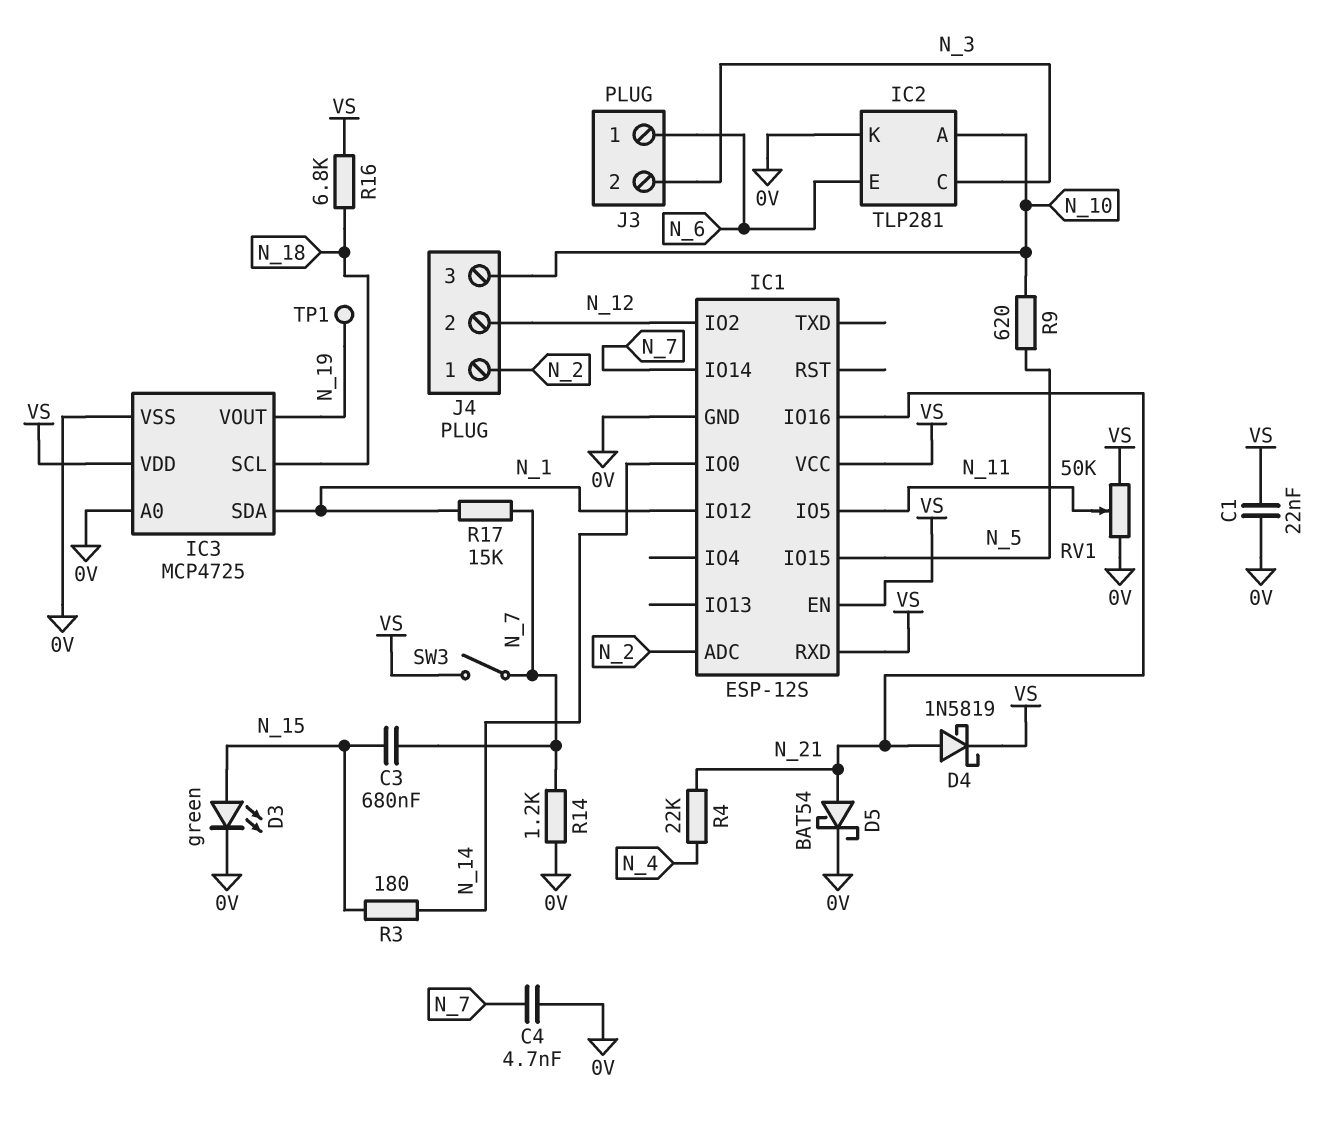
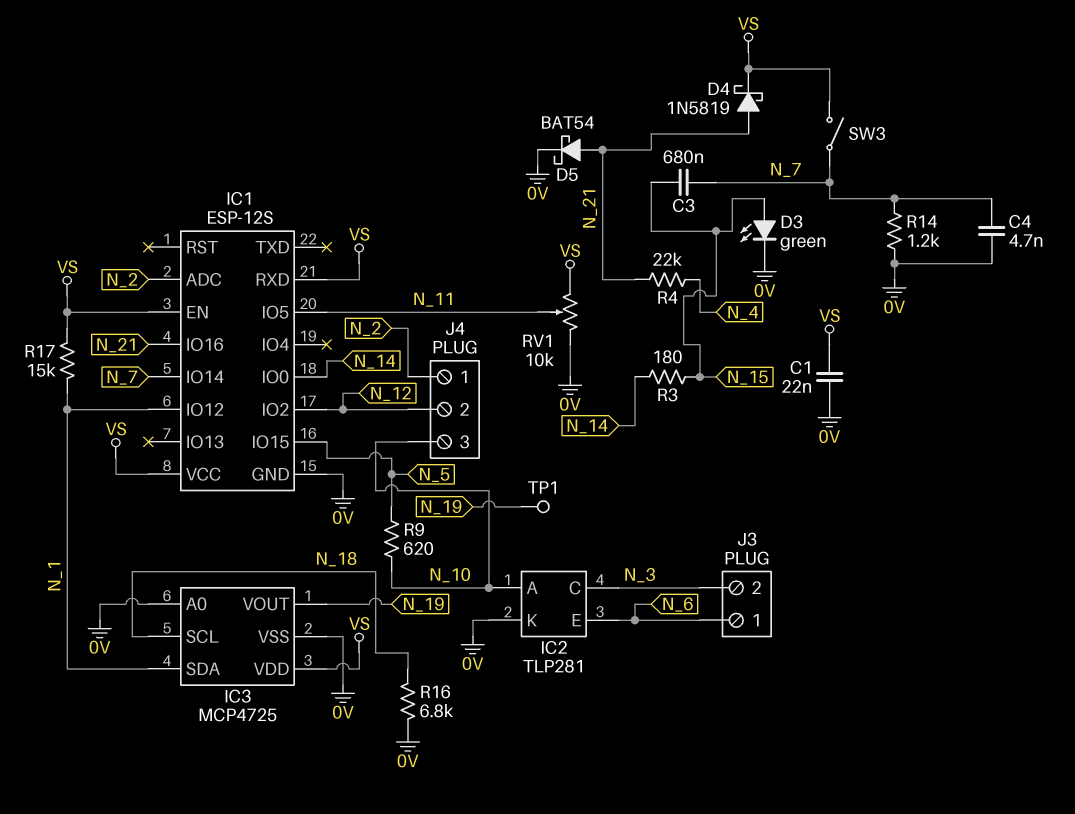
R16: 6.8k (N_18, VS) -> 6.8k (0V, N_18)
R17: 15k (N_1, N_7) -> 15k (N_1, VS)
RV1: 50k (0V, VS, wiper N_11) -> 10k (0V, VS, wiper N_11)

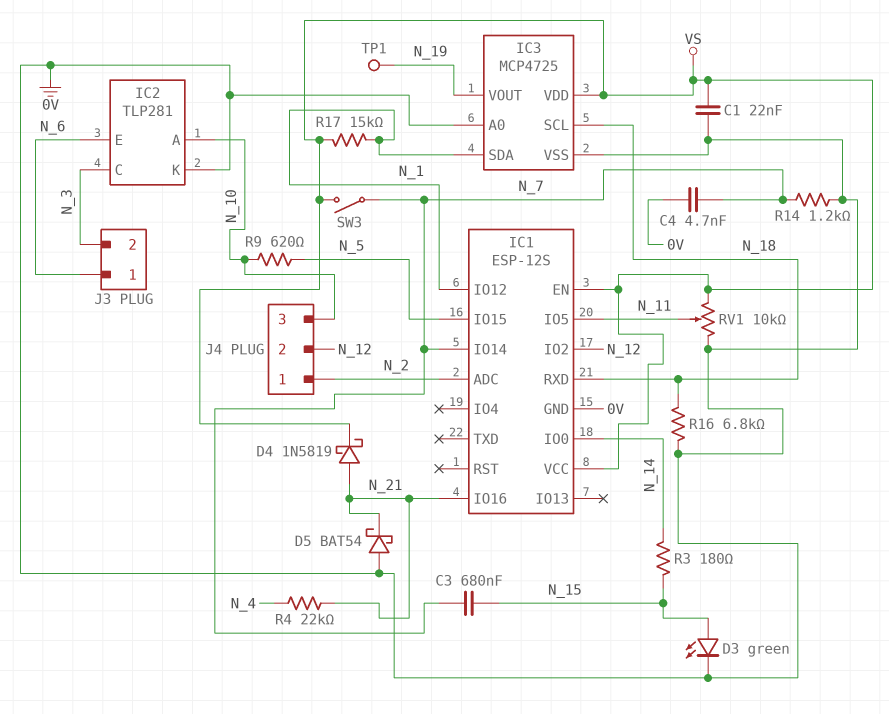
D5: schottky BAT54 (A N_21, K 0V) -> schottky BAT54 (A 0V, K N_21)
IC1 pin RXD: VS -> N_18

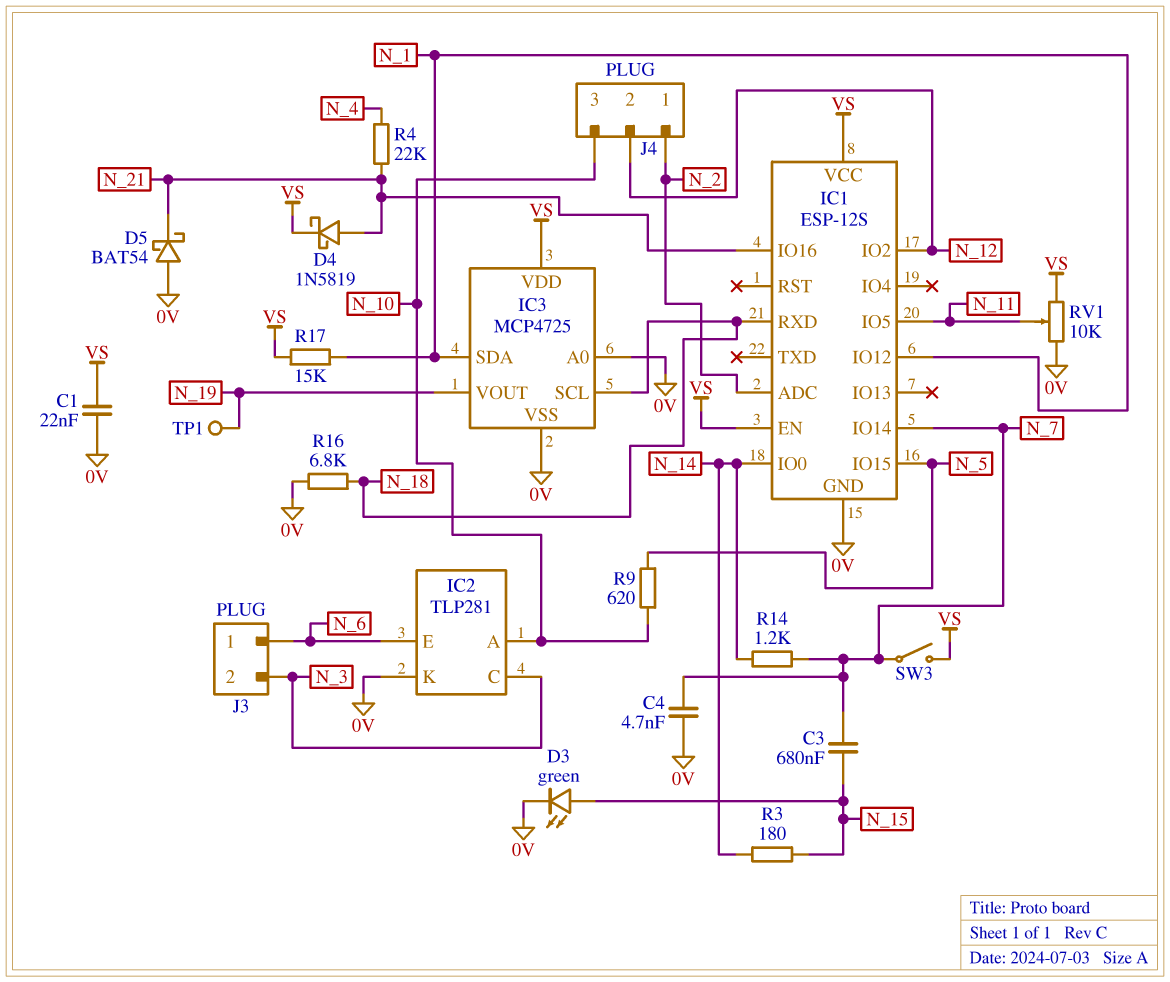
R14: 1.2k (0V, N_7) -> 1.2k (N_7, N_14)

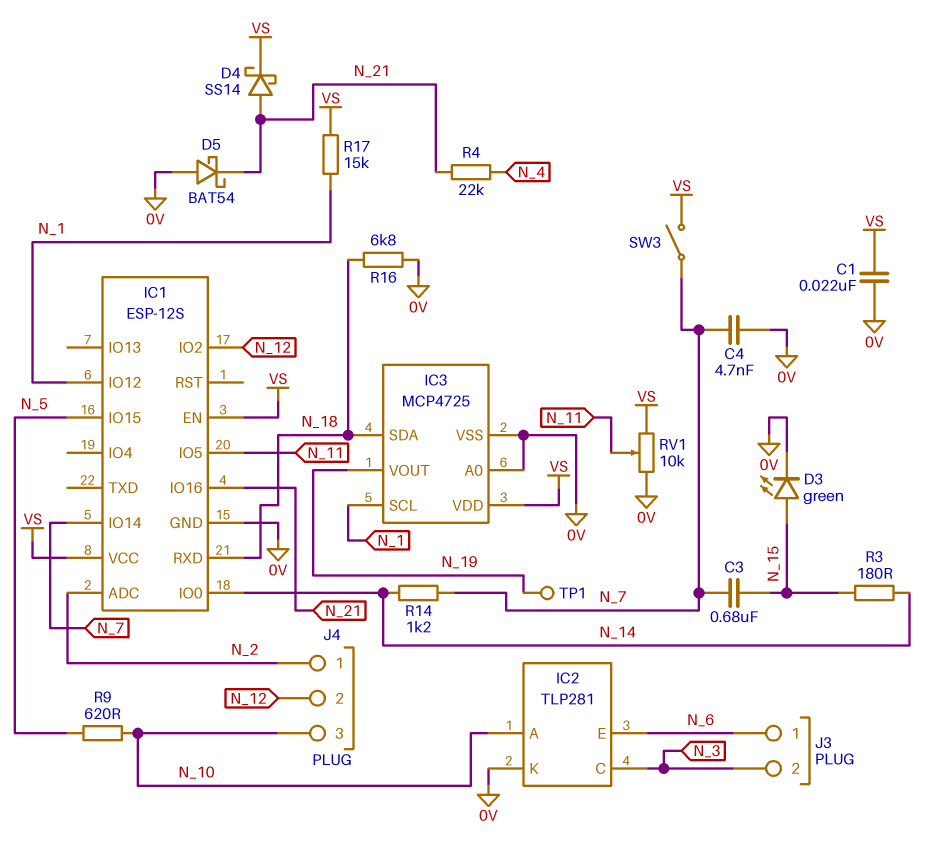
D4: schottky 1N5819 (A N_21, K VS) -> schottky SS14 (A N_21, K VS)
IC3 pin SCL: N_18 -> N_1
IC3 pin SDA: N_1 -> N_18

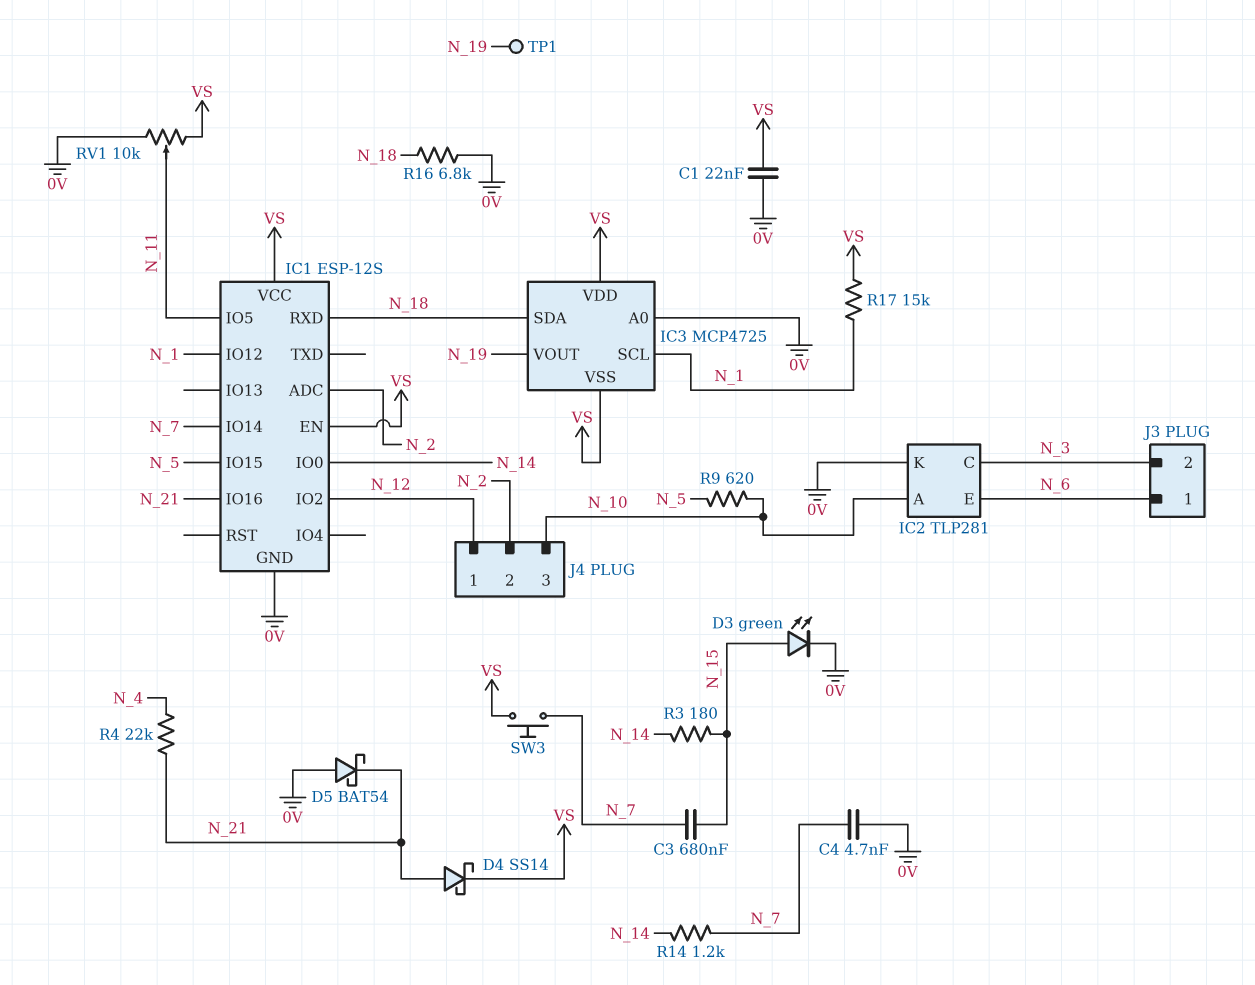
IC3 pin VSS: 0V -> VS
J4 pin 1: N_2 -> N_12
J4 pin 2: N_12 -> N_2
SW3: switch (N_7, VS) -> button (N_7, VS)

